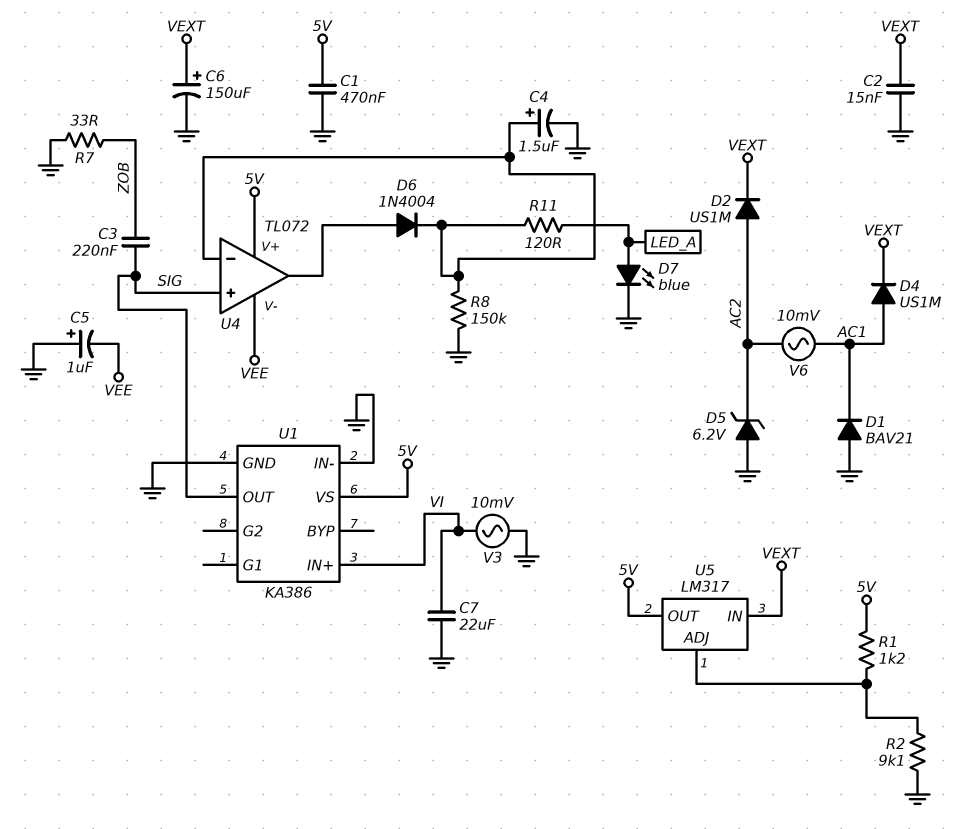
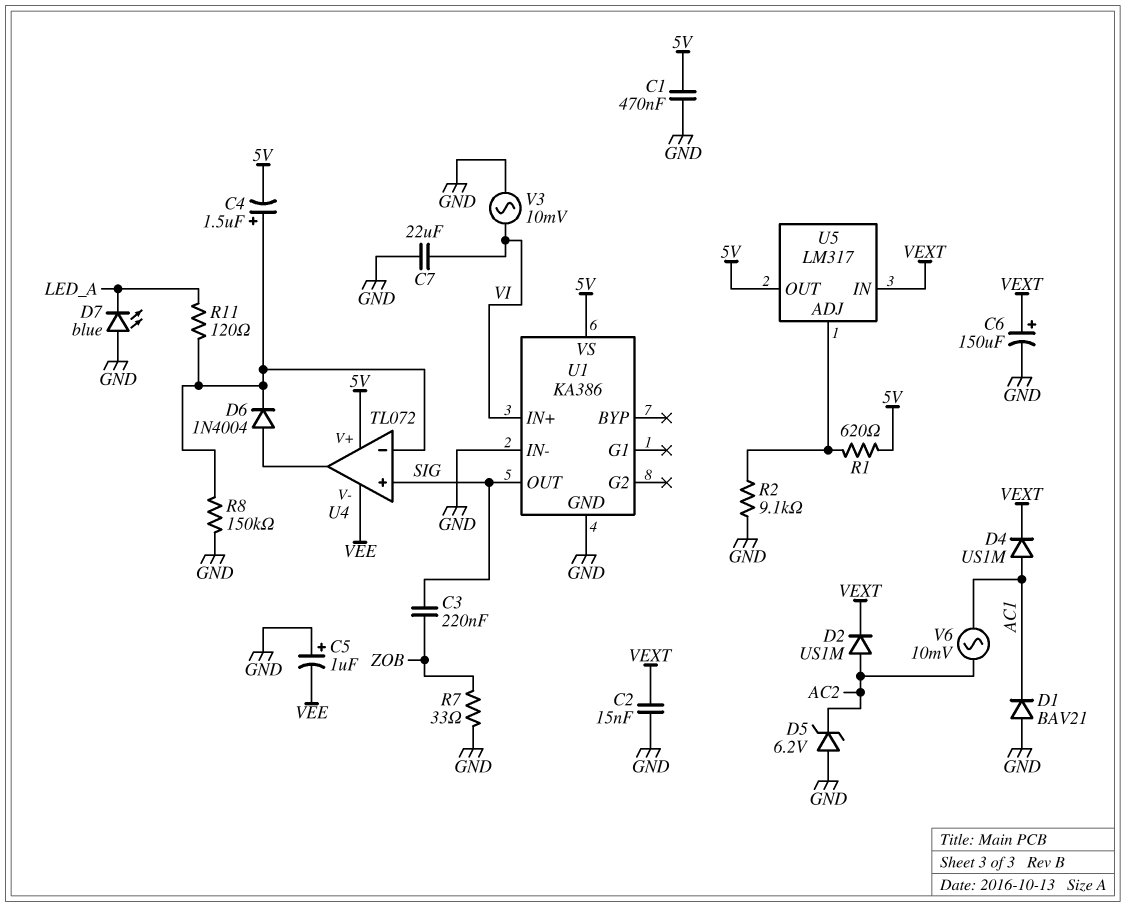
C4: 1.5uF (plus U4/in-, minus GND) -> 1.5uF (plus U4/in-, minus 5V)
D7: LED blue (A LED_A, K GND) -> LED blue (A GND, K LED_A)
R1: 1.2k (5V, U5/ADJ) -> 620 (5V, U5/ADJ)

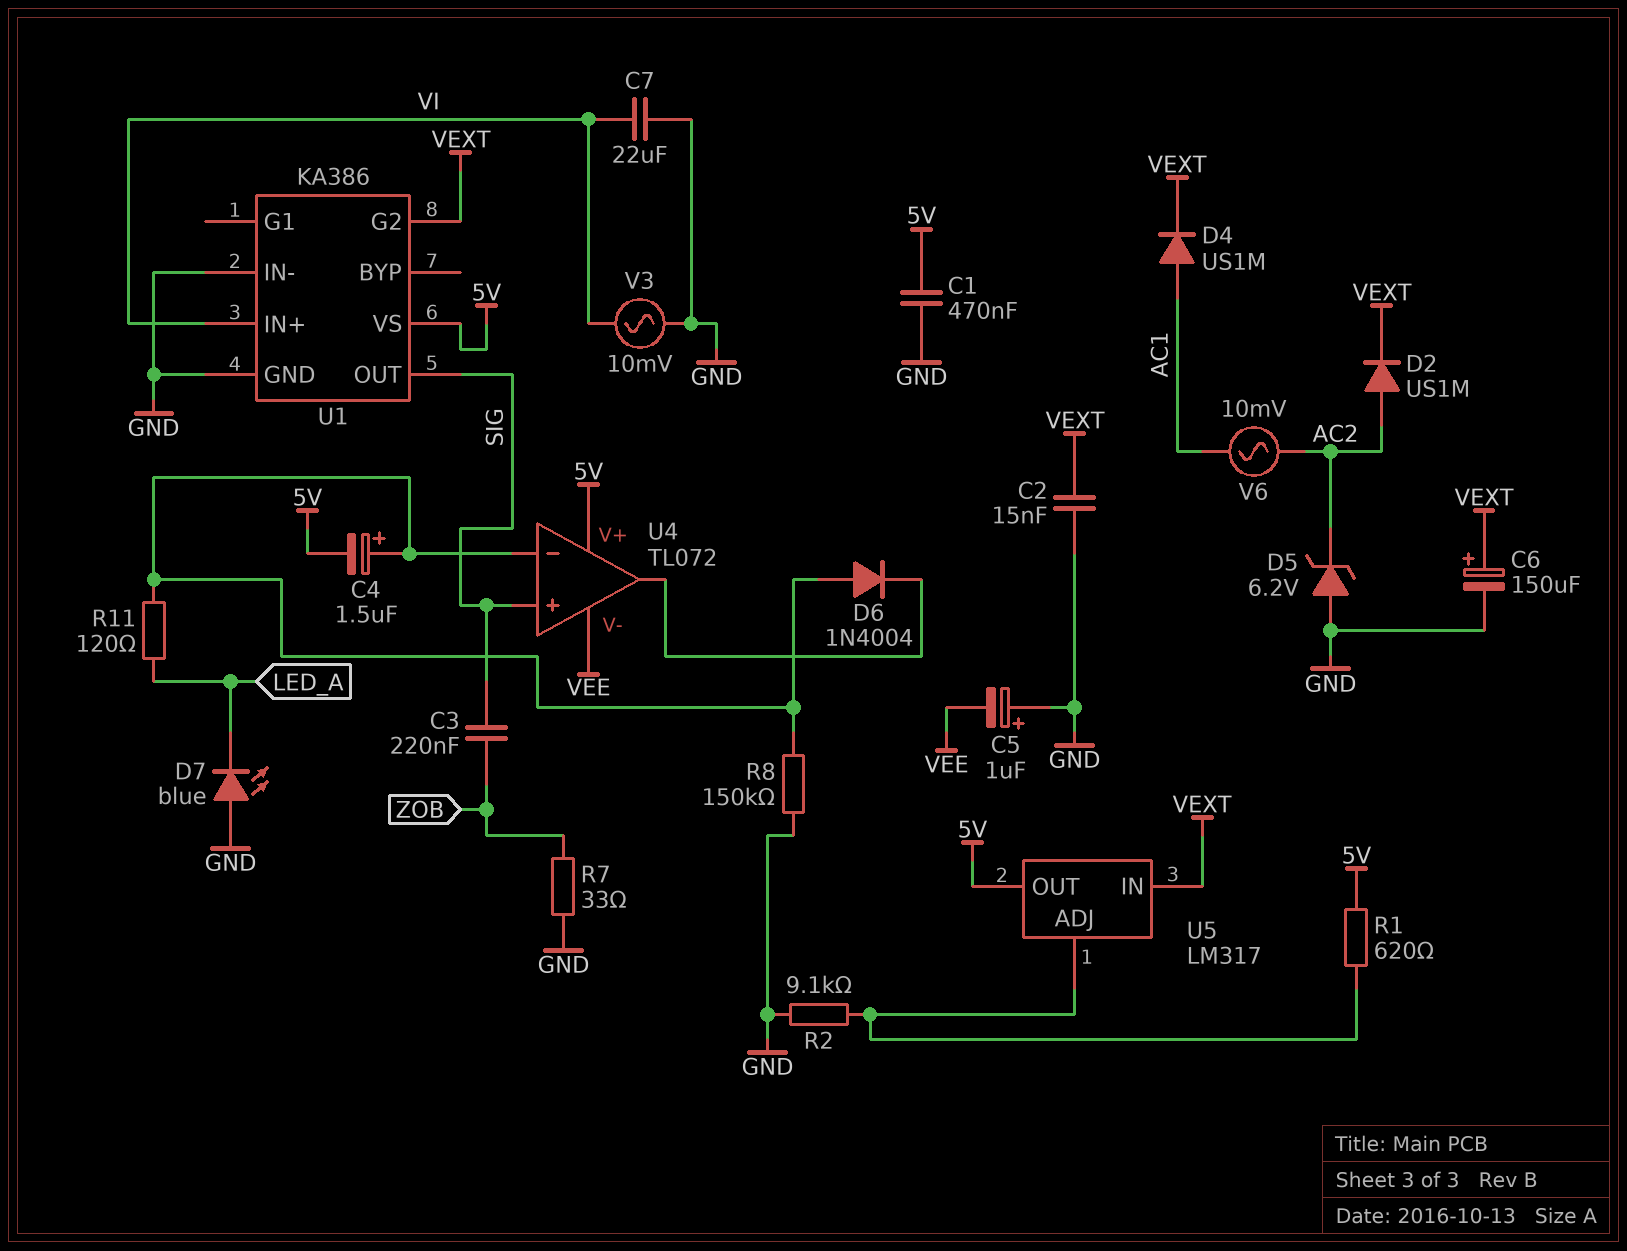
D1: diode BAV21 (A GND, K AC1) -> none
D6: diode 1N4004 (A U4/out, K U4/in-) -> diode 1N4004 (A U4/in-, K U4/out)
U1 pin G2: none -> VEXT

